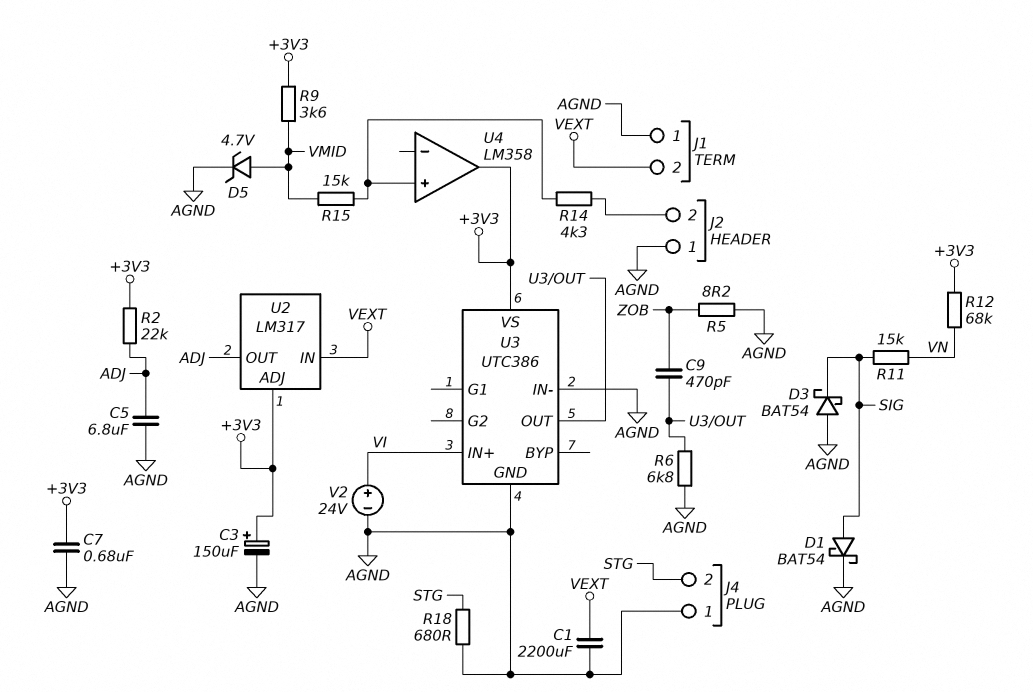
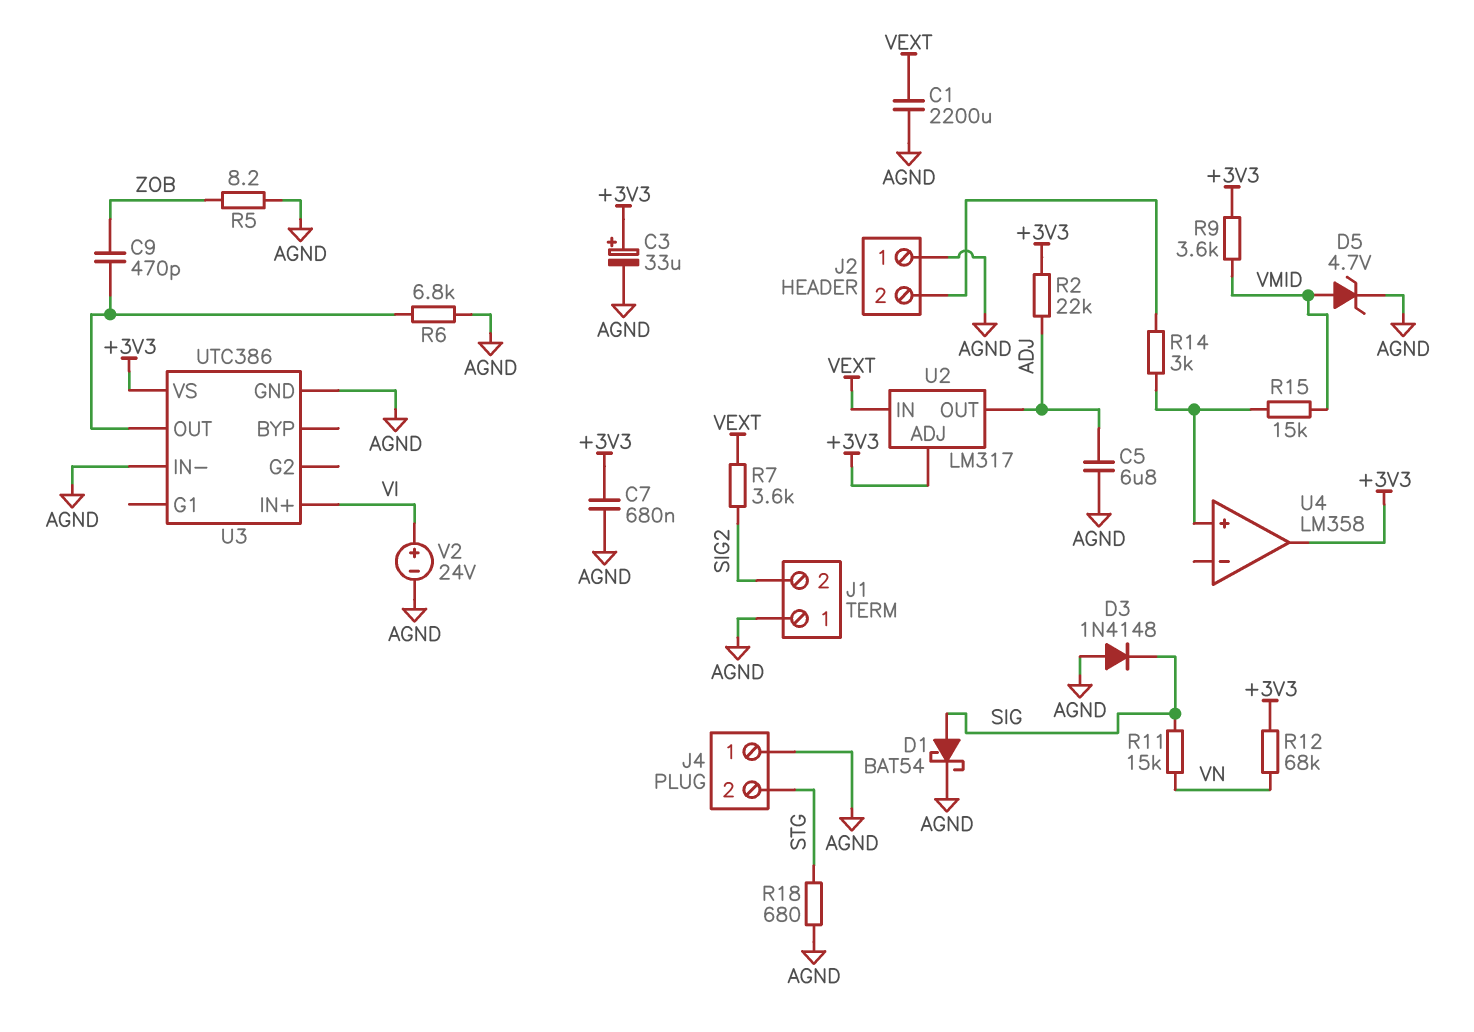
C3: 150uF (plus +3V3, minus AGND) -> 33uF (plus +3V3, minus AGND)
D3: schottky BAT54 (A AGND, K SIG) -> diode 1N4148 (A AGND, K SIG)
J1 pin 2: VEXT -> SIG2
R7: none -> 3.6k (SIG2, VEXT)
R14: 4.3k (J2/2, U4/in+) -> 3k (J2/2, U4/in+)

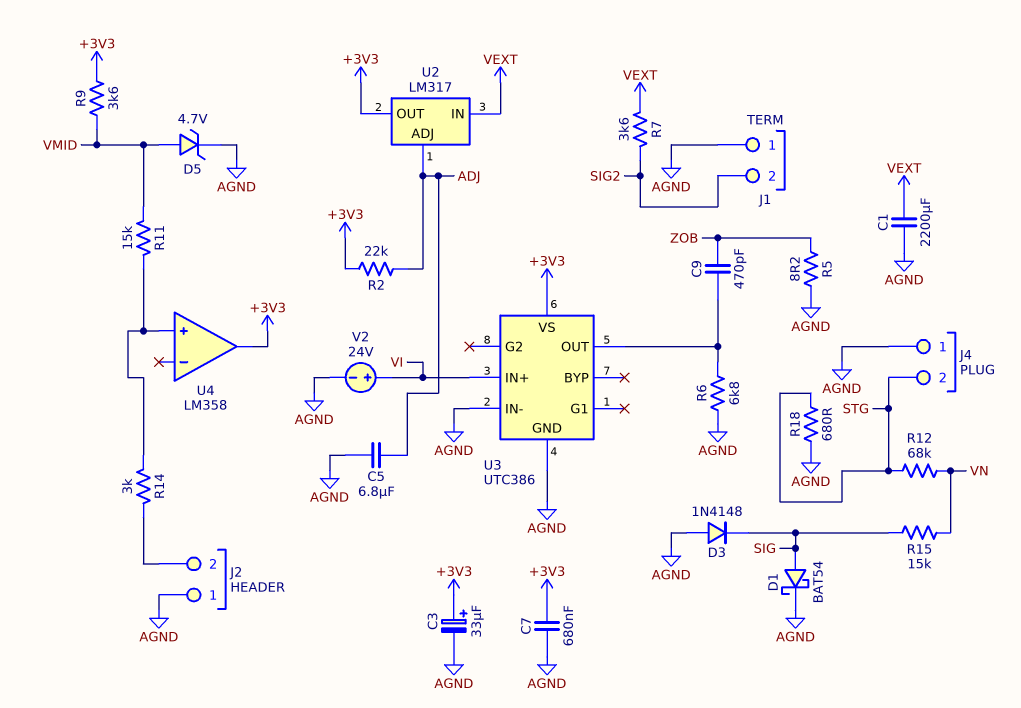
R11: 15k (SIG, VN) -> 15k (U4/in+, VMID)
R12: 68k (+3V3, VN) -> 68k (STG, VN)
R15: 15k (U4/in+, VMID) -> 15k (SIG, VN)
U2 pin ADJ: +3V3 -> ADJ
U2 pin OUT: ADJ -> +3V3

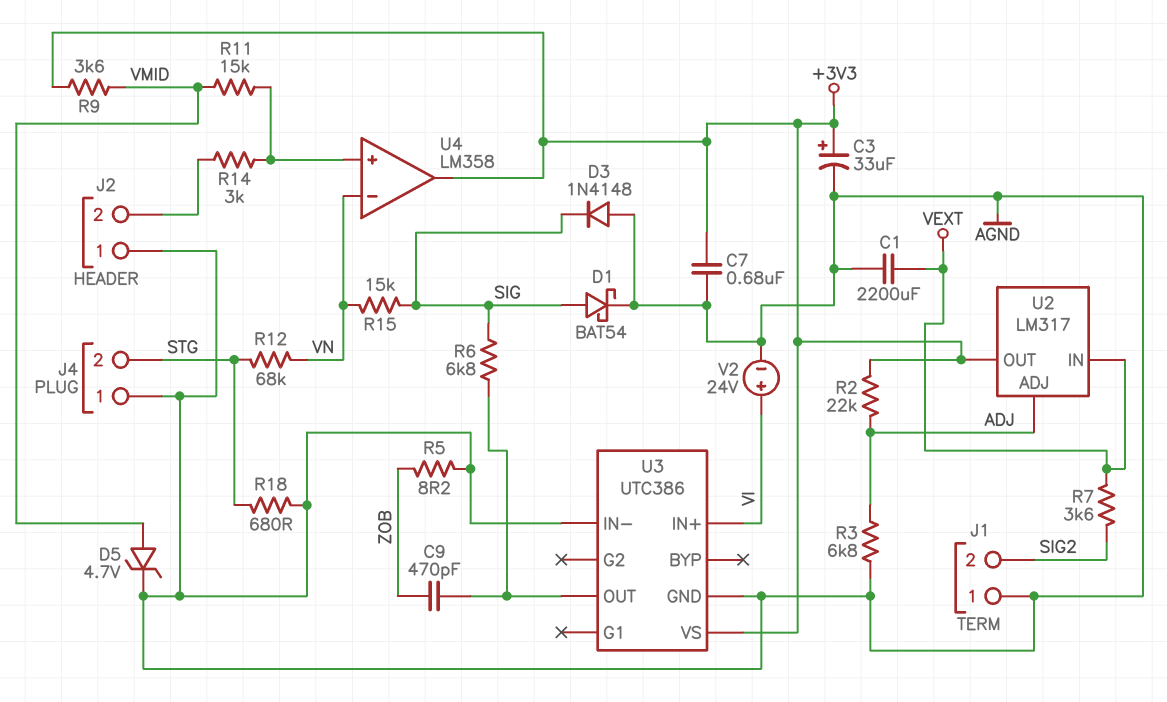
C5: 6.8uF (ADJ, AGND) -> none
R3: none -> 6.8k (ADJ, AGND)
R6: 6.8k (AGND, U3/OUT) -> 6.8k (SIG, U3/OUT)
U4 pin in-: none -> VN

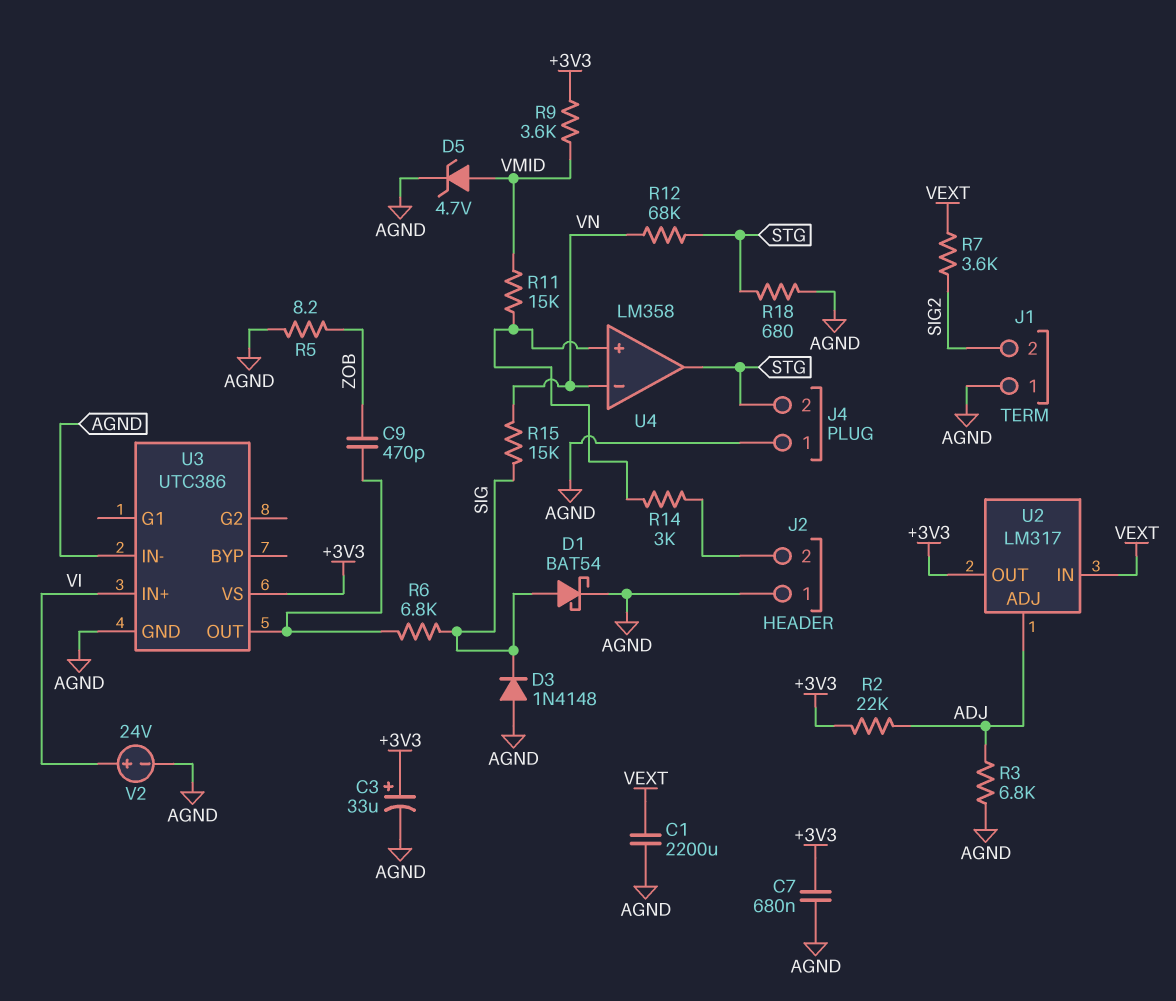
U4 pin out: +3V3 -> STG

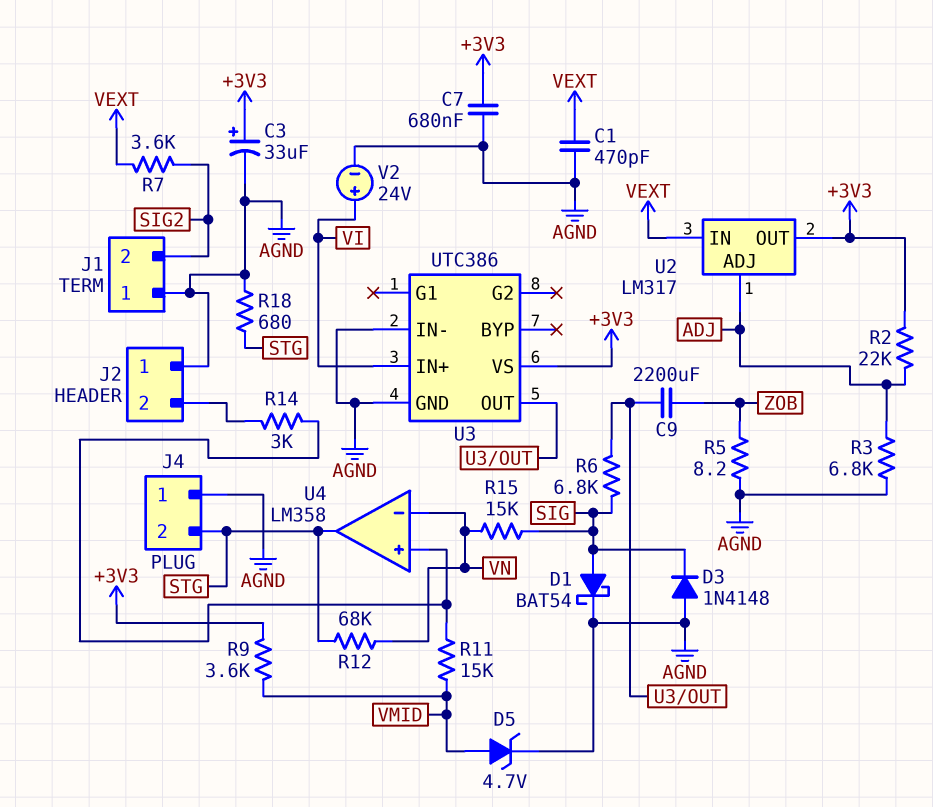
C1: 2200uF (AGND, VEXT) -> 470pF (AGND, VEXT)
C9: 470pF (U3/OUT, ZOB) -> 2200uF (U3/OUT, ZOB)

